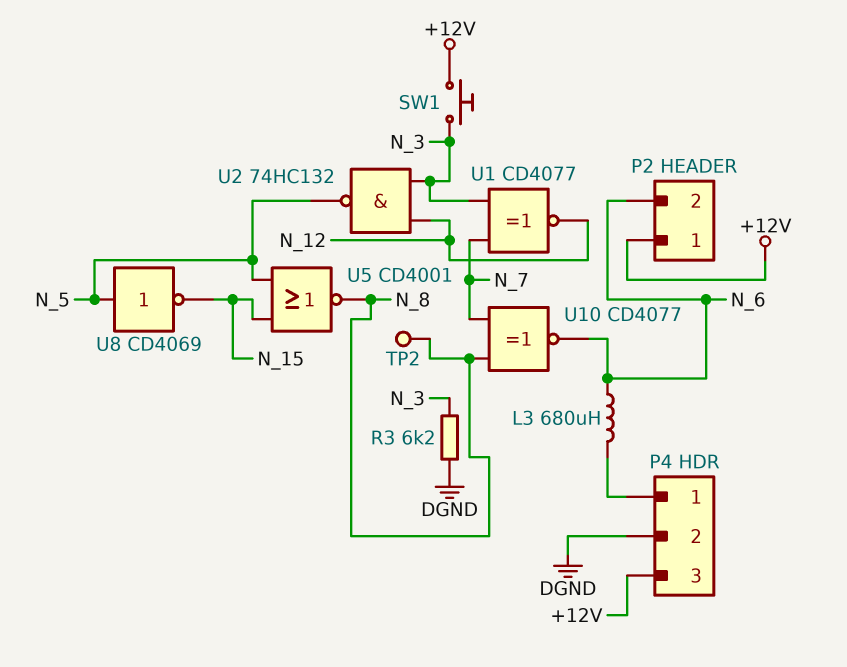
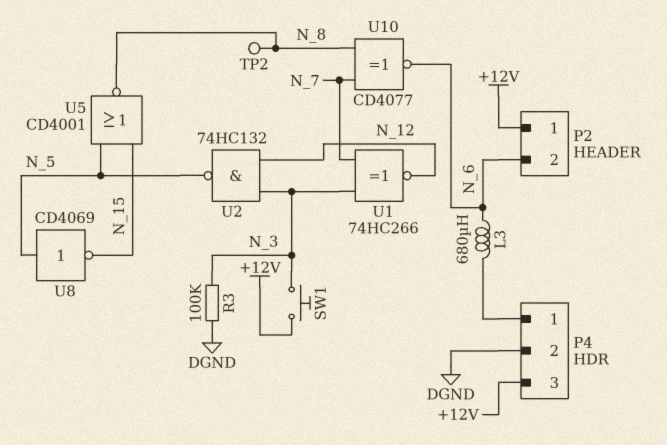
R3: 6.2k (DGND, N_3) -> 100k (DGND, N_3)
U1: XNOR CD4077 (in N_3, in N_7, out N_12) -> XNOR 74HC266 (in N_3, in N_7, out N_12)

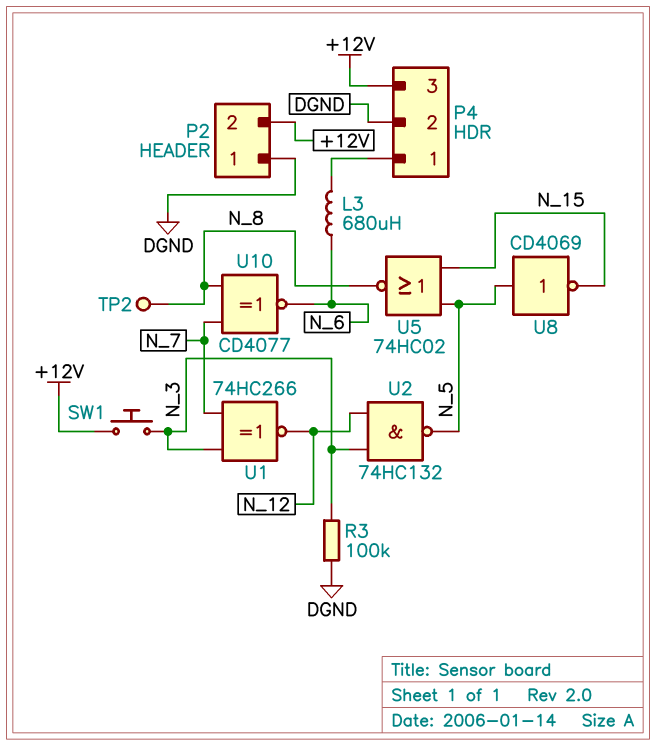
P2 pin 1: +12V -> DGND
P2 pin 2: N_6 -> +12V
U5: NOR CD4001 (in N_5, in N_15, out N_8) -> NOR 74HC02 (in N_5, in N_15, out N_8)

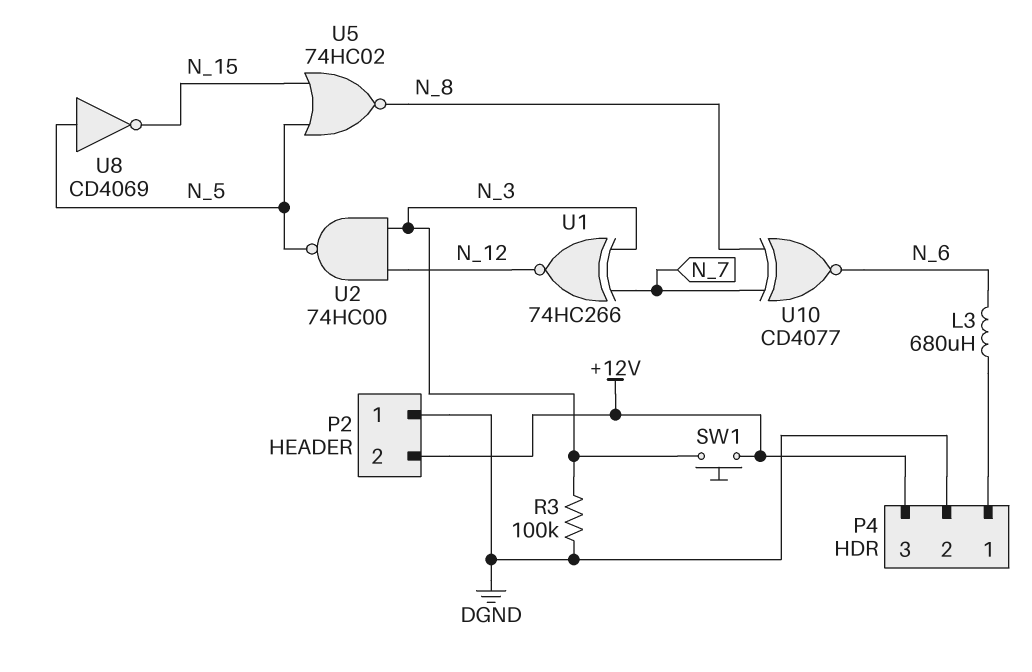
TP2: test point (N_8) -> none
U2: NAND 74HC132 (in N_3, in N_12, out N_5) -> NAND 74HC00 (in N_3, in N_12, out N_5)

